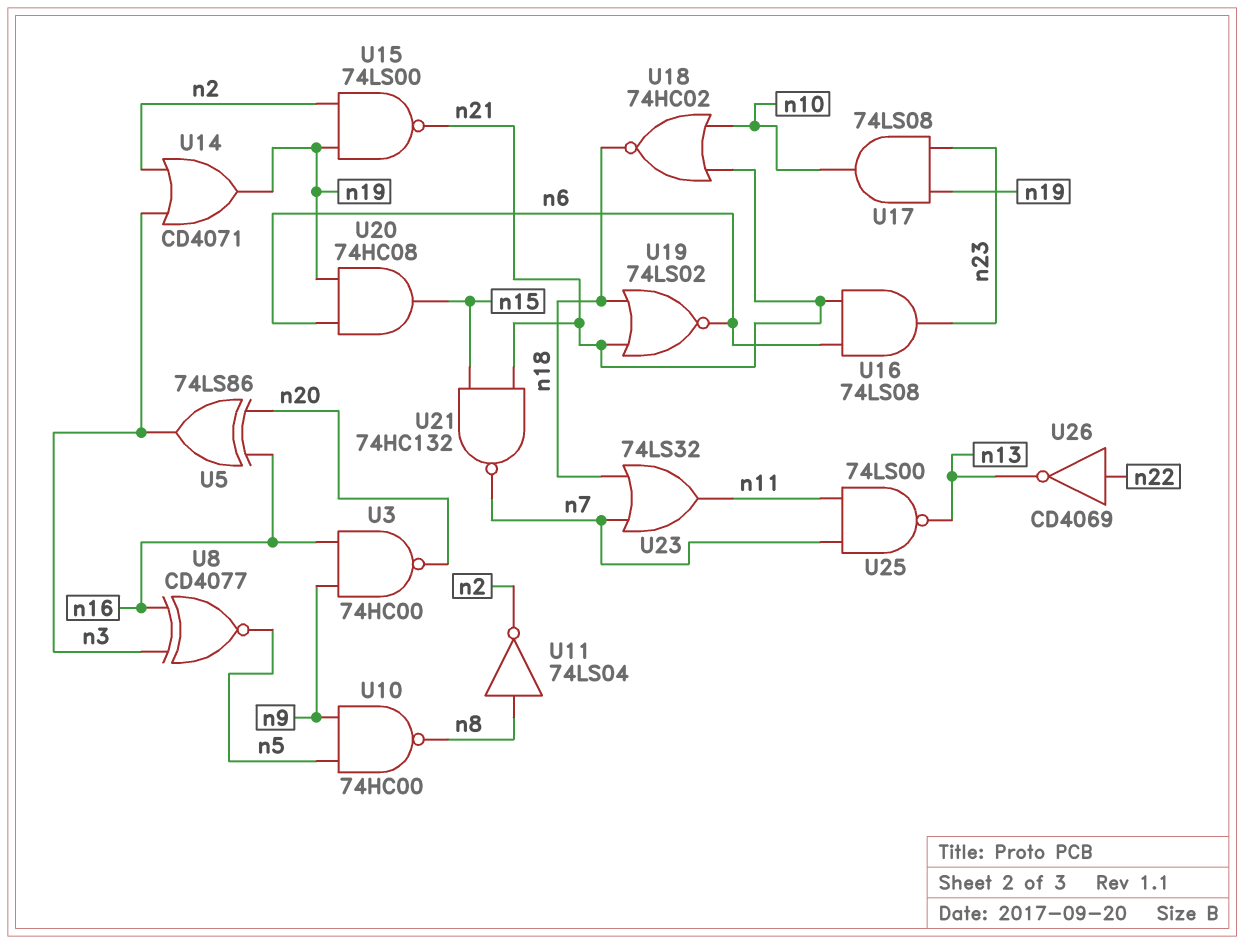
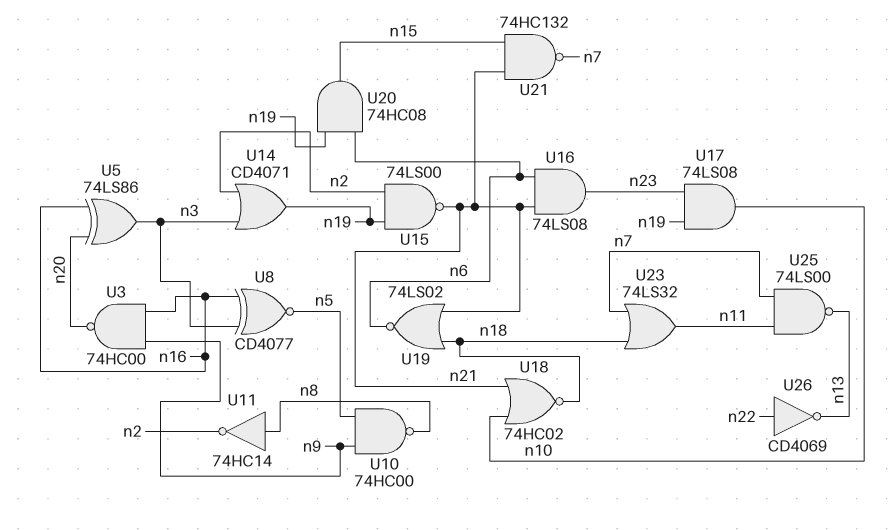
U11: NOT 74LS04 (in n8, out n2) -> NOT 74HC14 (in n8, out n2)

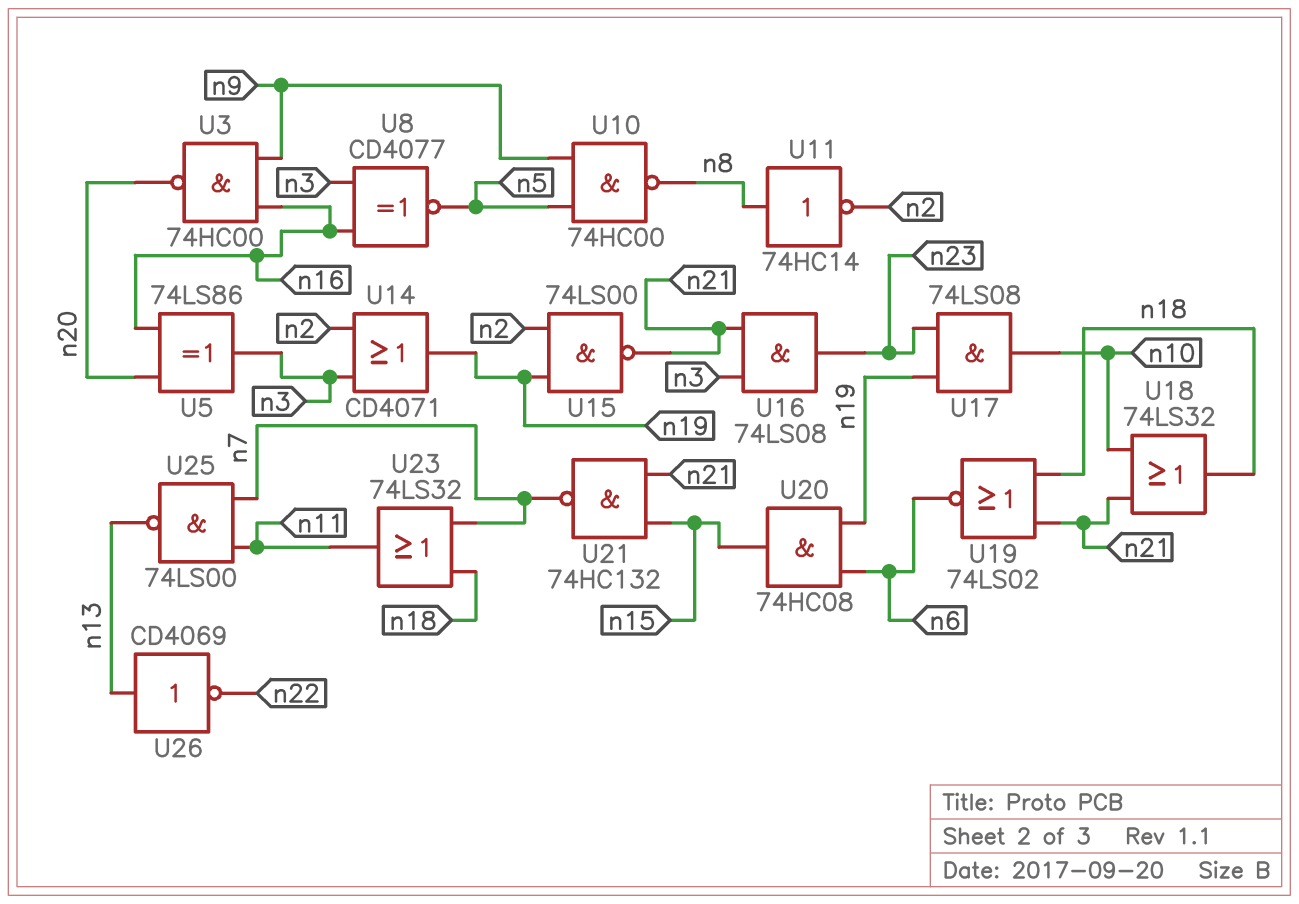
U16: AND 74LS08 (in n6, in n21, out n23) -> AND 74LS08 (in n3, in n21, out n23)
U18: NOR 74HC02 (in n10, in n21, out n18) -> OR 74LS32 (in n10, in n21, out n18)
U26: NOT CD4069 (in n22, out n13) -> NOT CD4069 (in n13, out n22)

